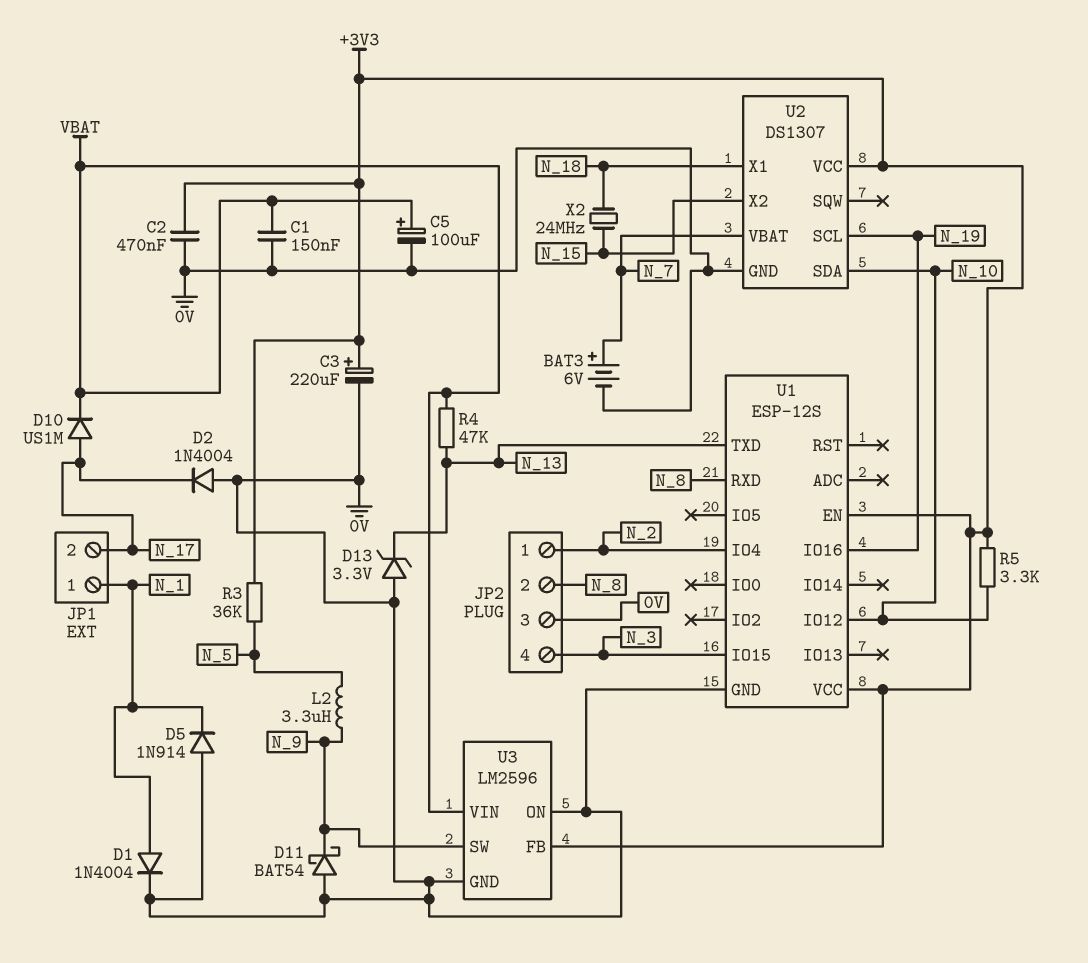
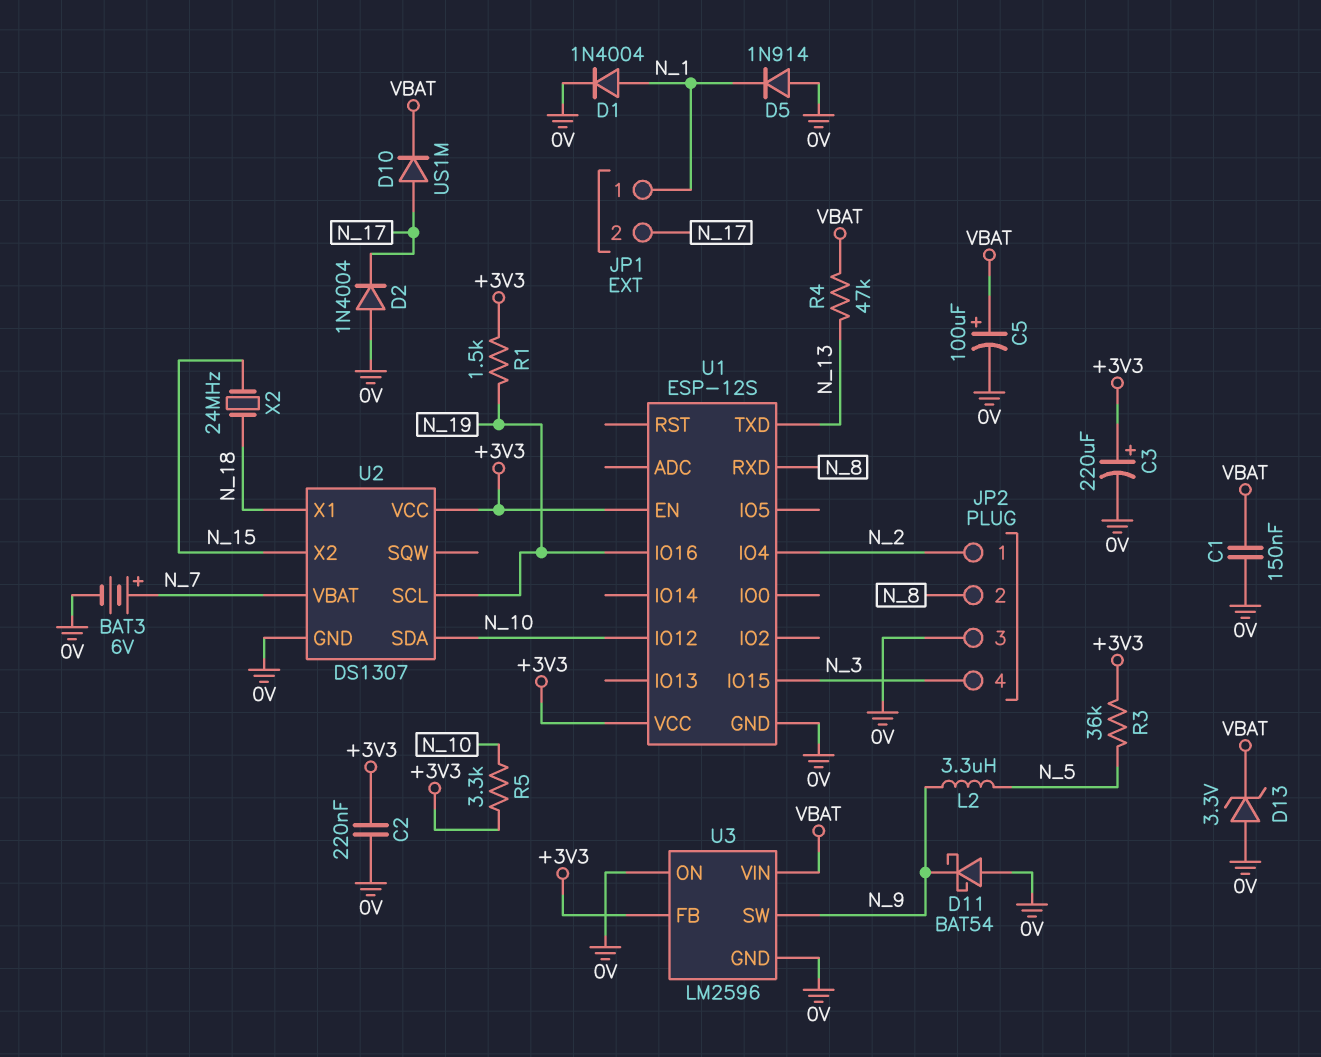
C2: 470nF (+3V3, 0V) -> 220nF (+3V3, 0V)
D13: zener 3.3V (A 0V, K N_13) -> zener 3.3V (A 0V, K VBAT)
R1: none -> 1.5k (+3V3, N_19)

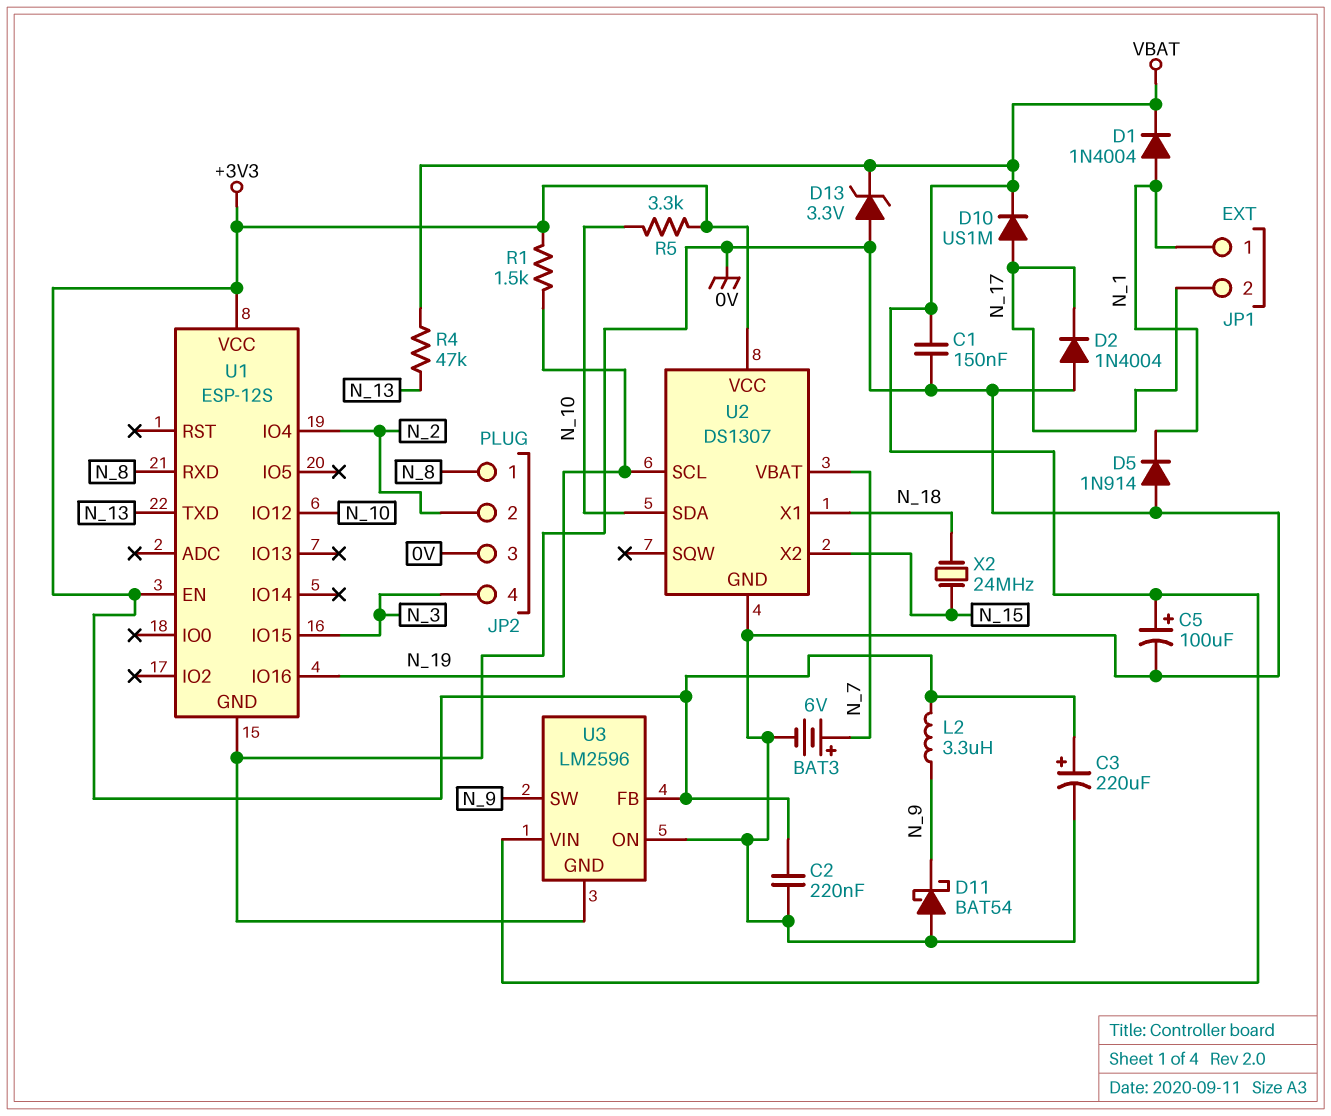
D1: diode 1N4004 (A N_1, K 0V) -> diode 1N4004 (A N_1, K VBAT)
JP2 pin 1: N_2 -> N_8
JP2 pin 2: N_8 -> N_2
L2: 3.3uH (N_5, N_9) -> 3.3uH (+3V3, N_9)
R3: 36k (+3V3, N_5) -> none

